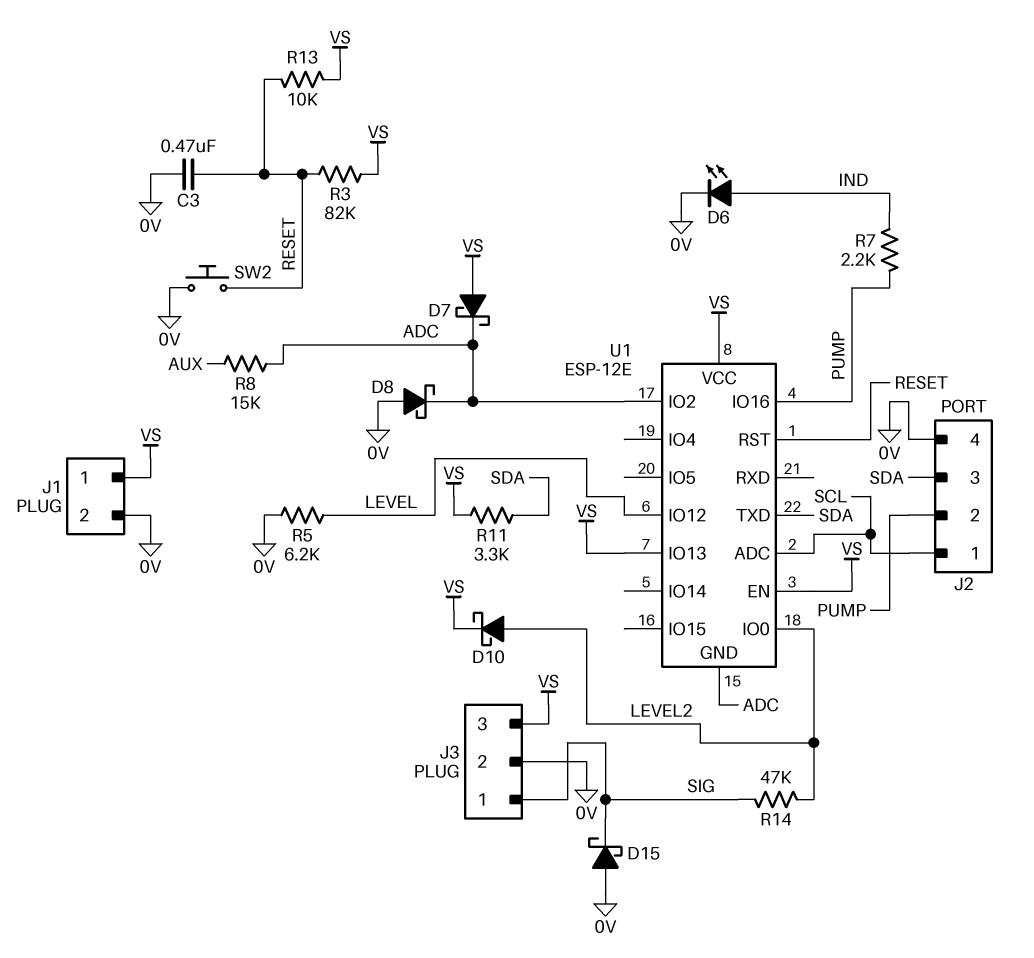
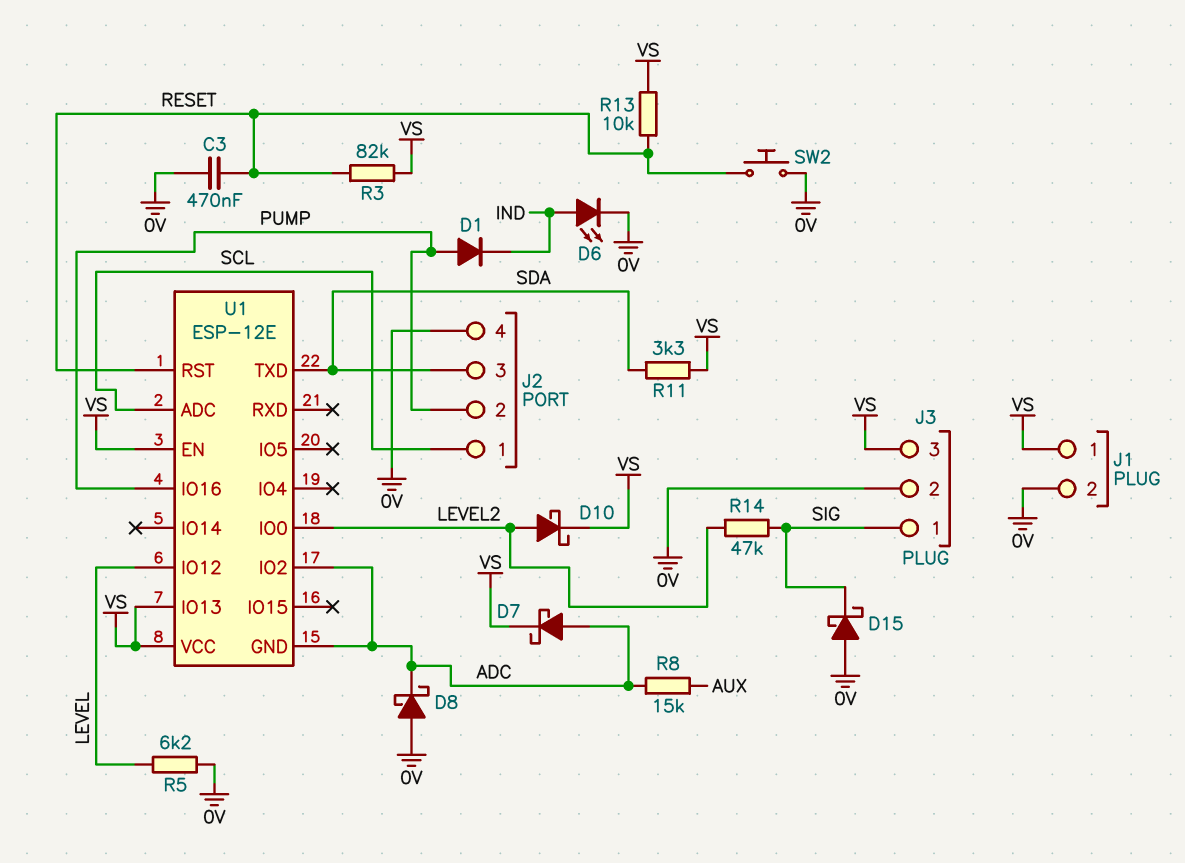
D1: none -> diode (A PUMP, K IND)
D7: schottky (A VS, K ADC) -> schottky (A ADC, K VS)
R7: 2.2k (IND, PUMP) -> none

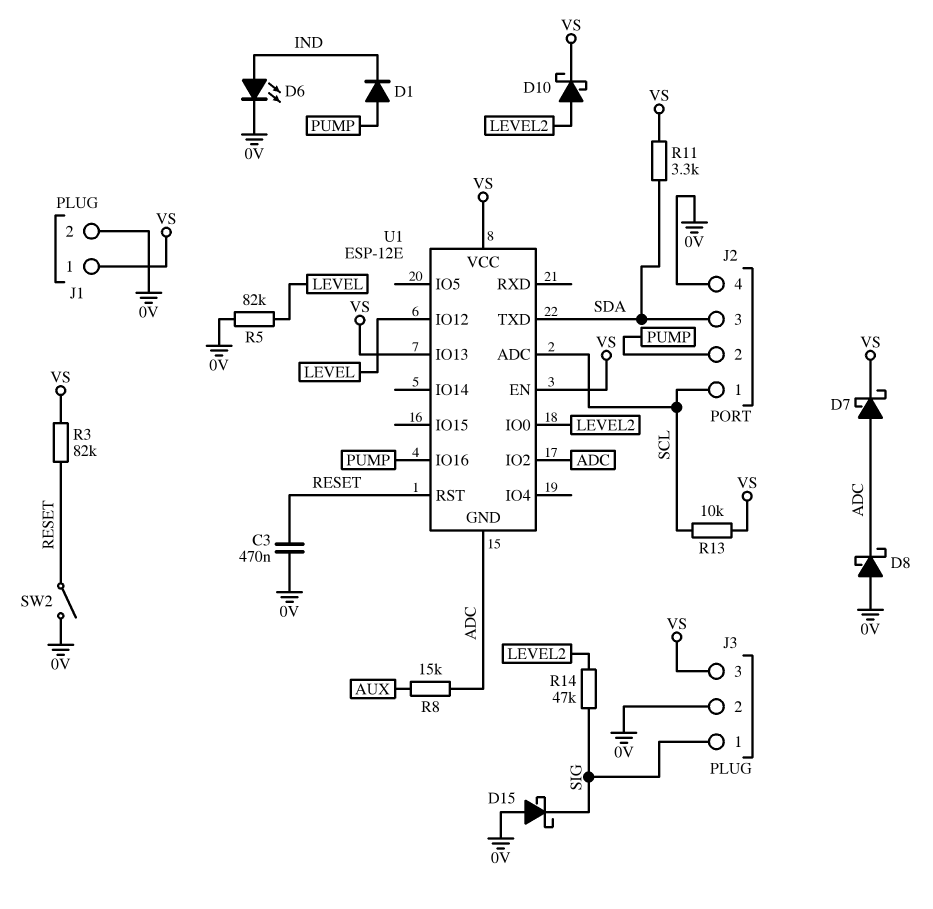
R5: 6.2k (0V, LEVEL) -> 82k (0V, LEVEL)
R13: 10k (RESET, VS) -> 10k (SCL, VS)
SW2: button (0V, RESET) -> switch (0V, RESET)

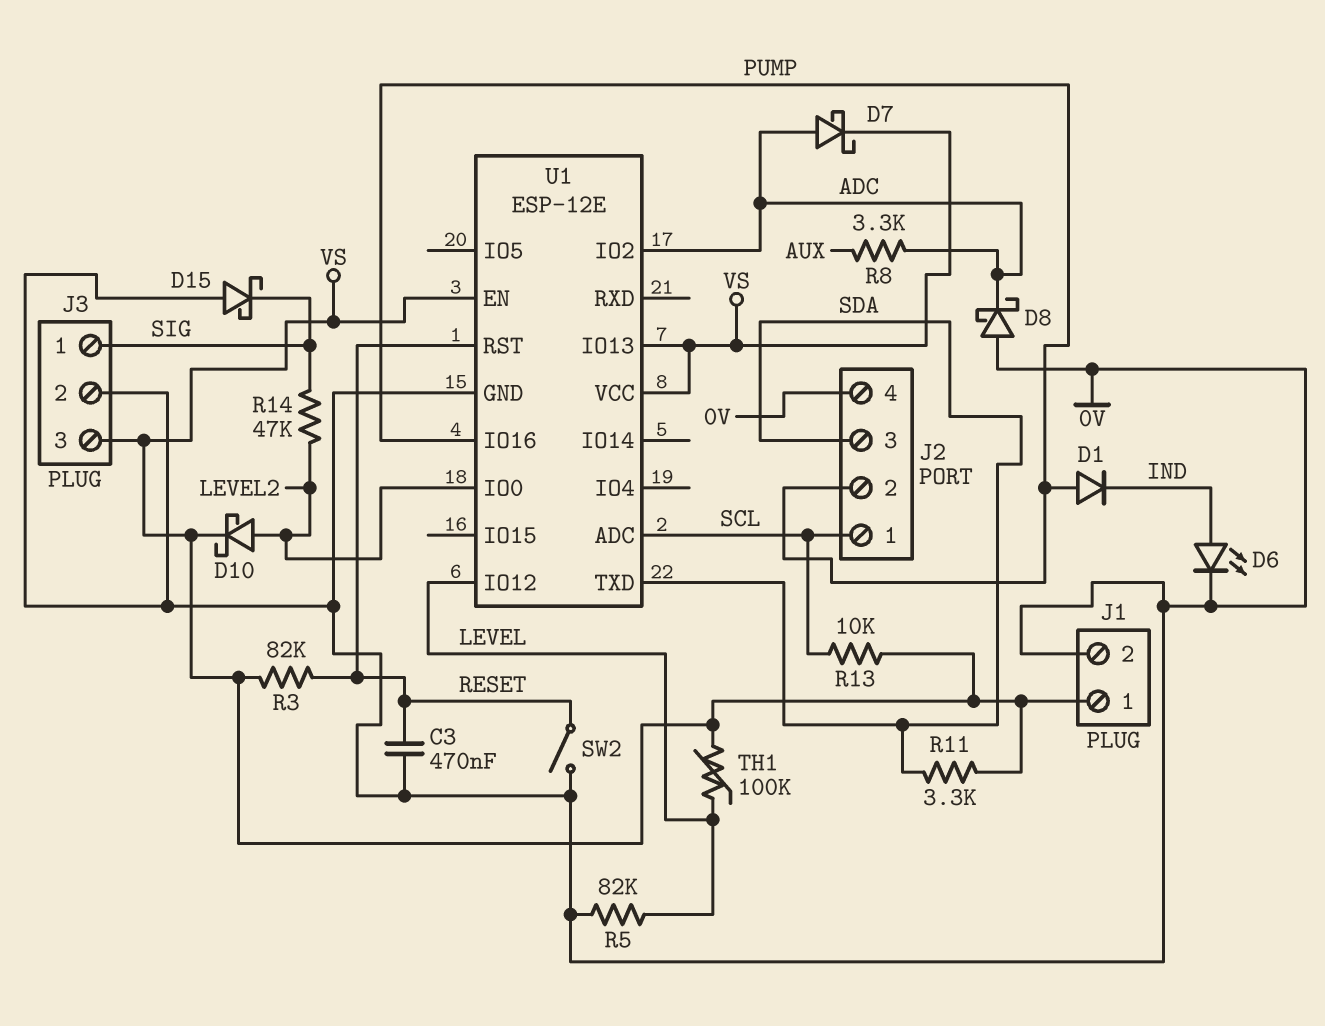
R8: 15k (ADC, AUX) -> 3.3k (ADC, AUX)
TH1: none -> 100k (LEVEL, VS)
U1 pin GND: ADC -> 0V

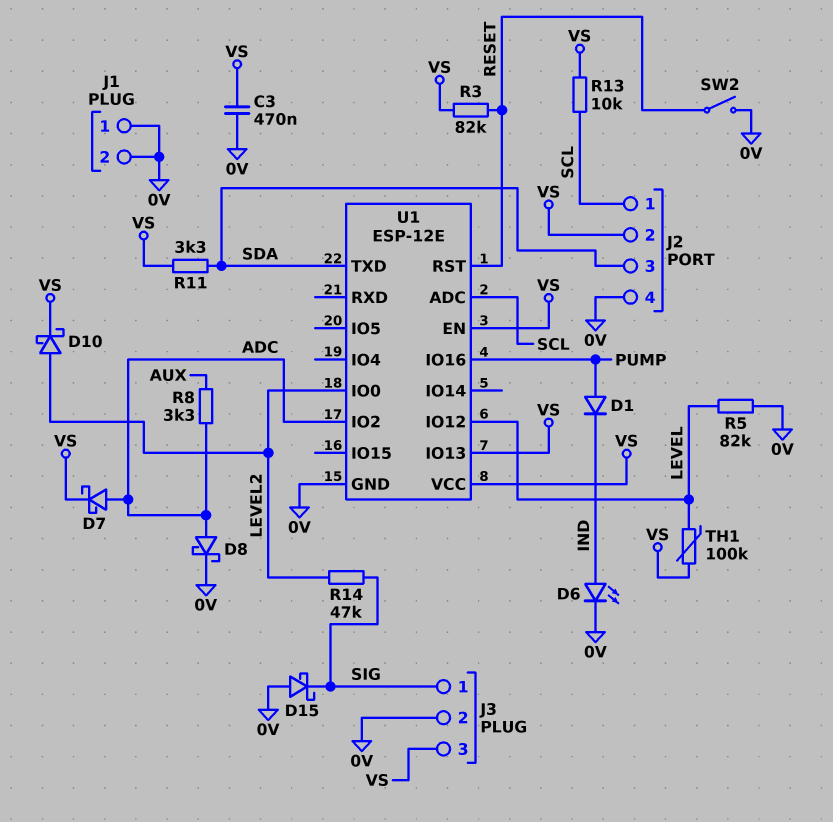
C3: 470nF (0V, RESET) -> 470nF (0V, VS)
D8: schottky (A 0V, K ADC) -> schottky (A ADC, K 0V)
J1 pin 1: VS -> 0V
J2 pin 2: PUMP -> VS

